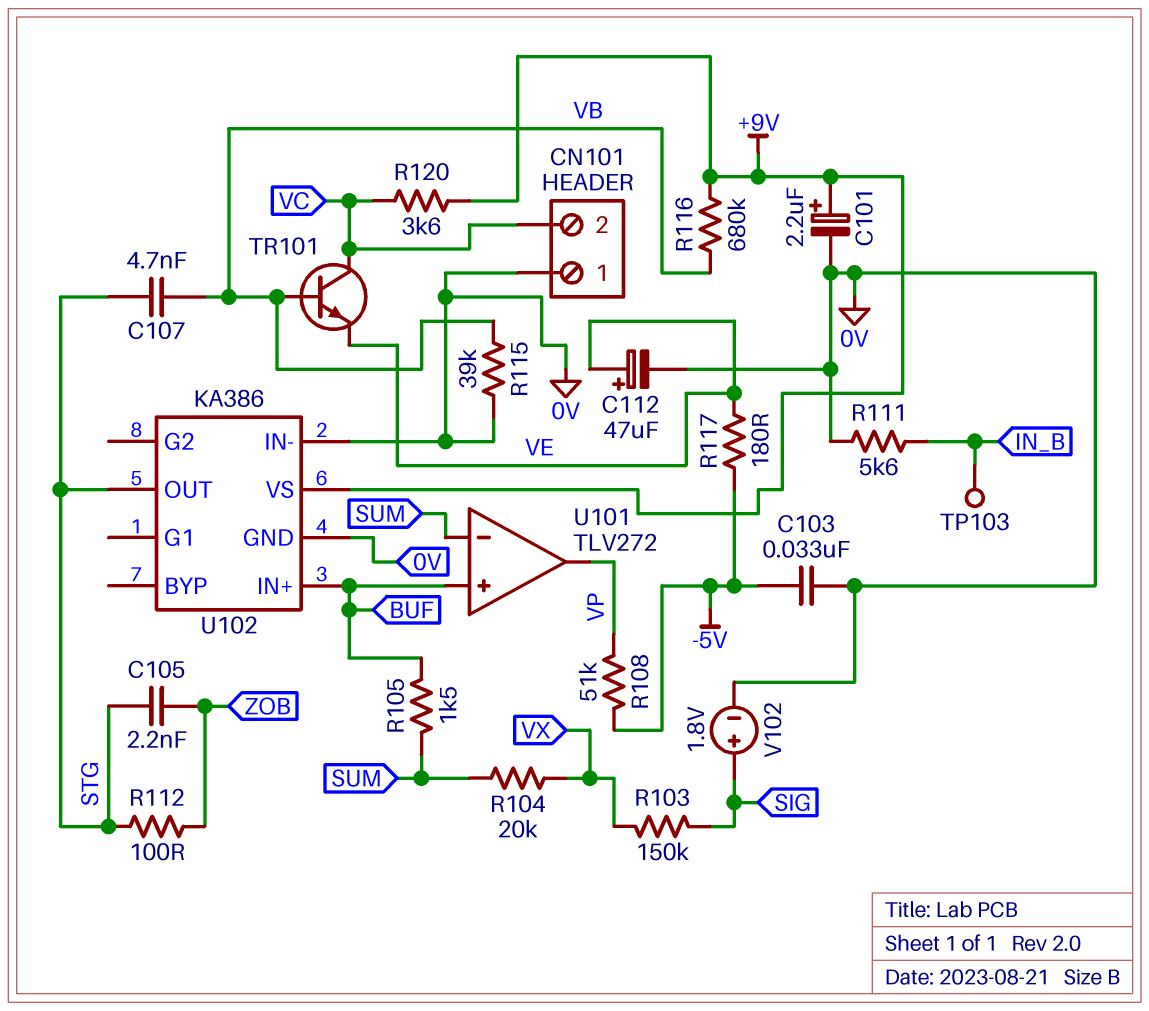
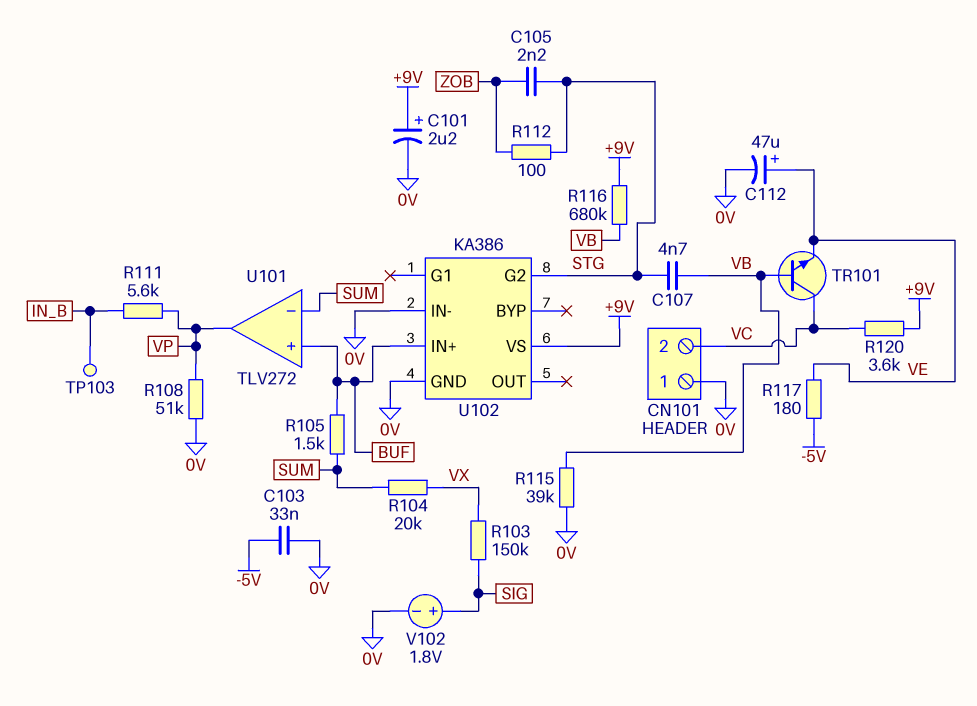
R108: 51k (-5V, VP) -> 51k (0V, VP)
R111: 5.6k (0V, IN_B) -> 5.6k (IN_B, VP)
U102 pin G2: none -> STG
U102 pin OUT: STG -> none

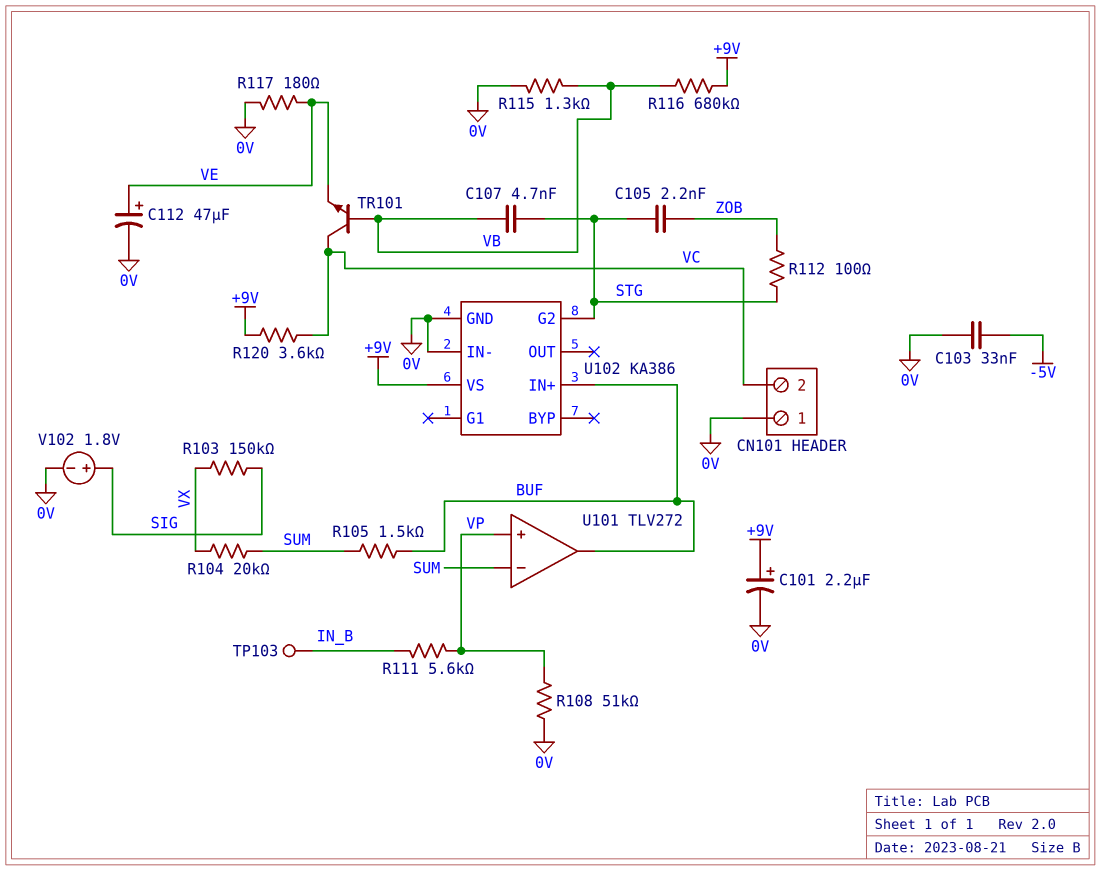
R115: 39k (0V, VB) -> 1.3k (0V, VB)
R117: 180 (-5V, VE) -> 180 (0V, VE)
U101 pin in+: BUF -> VP
U101 pin out: VP -> BUF

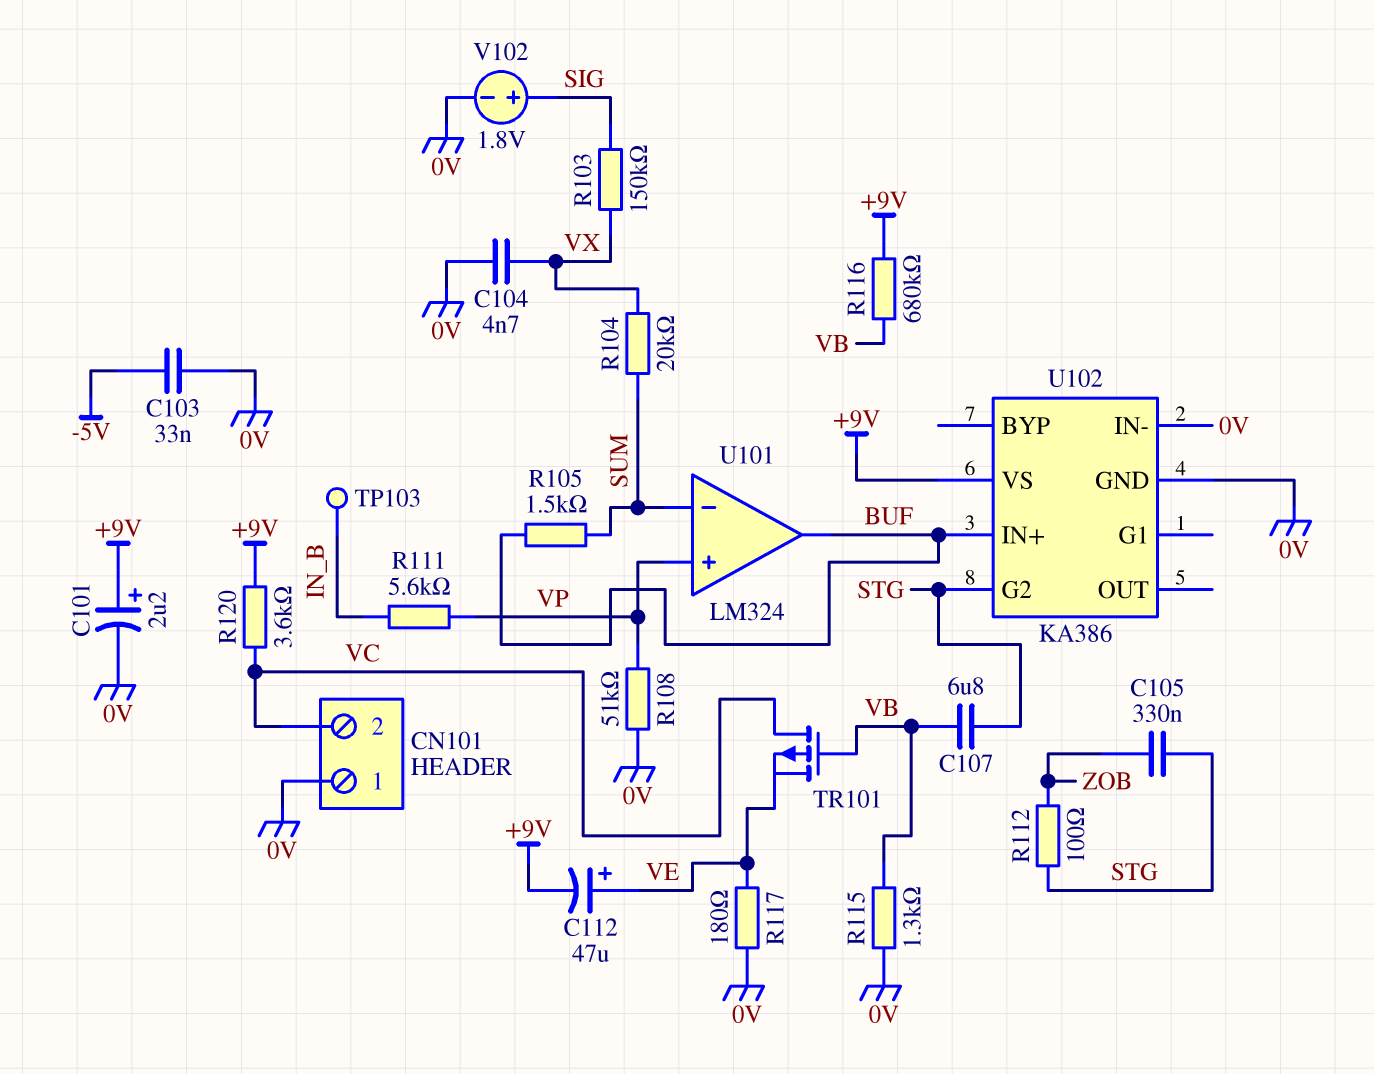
C104: none -> 4.7nF (0V, VX)
C105: 2.2nF (STG, ZOB) -> 330nF (STG, ZOB)
C107: 4.7nF (STG, VB) -> 6.8uF (STG, VB)
C112: 47uF (plus VE, minus 0V) -> 47uF (plus VE, minus +9V)
TR101: NPN (B VB, C VC, E VE) -> PMOS (G VB, D VC, S VE)
U101: TLV272 -> LM324

